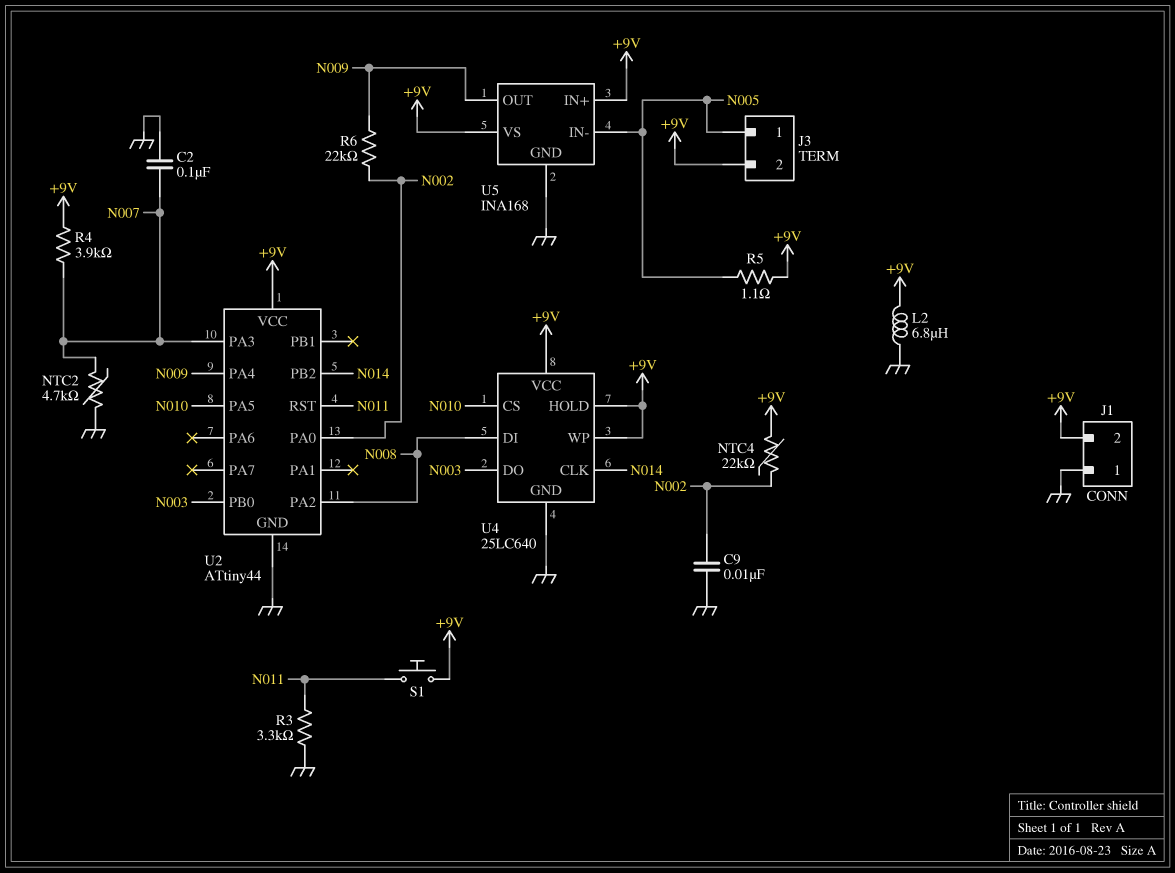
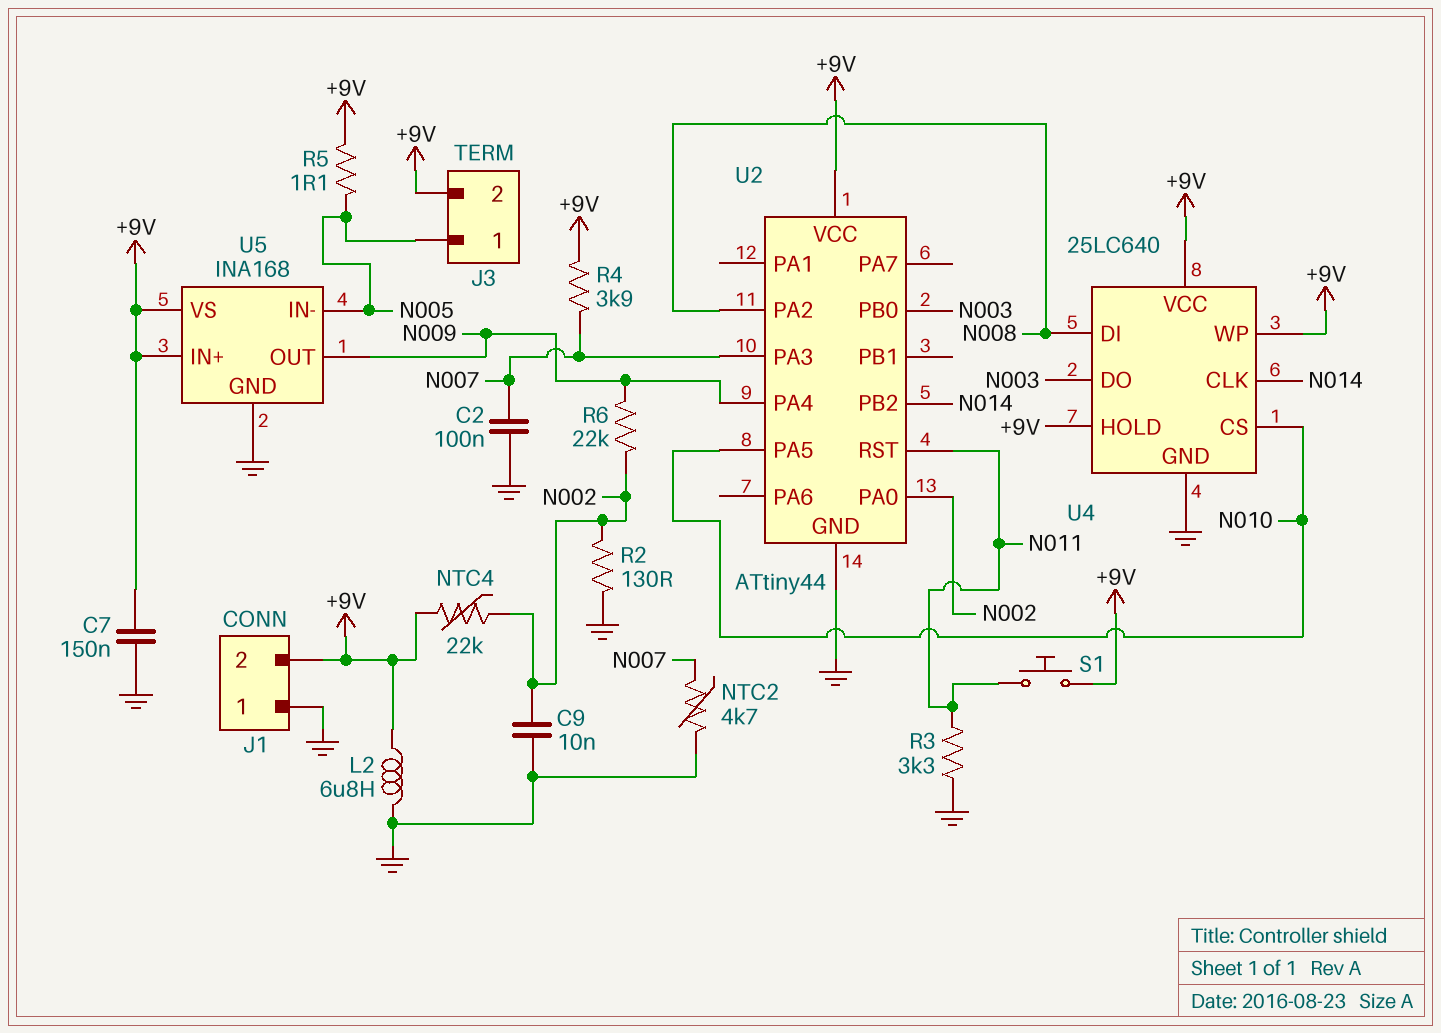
C7: none -> 150nF (+9V, GND)
R2: none -> 130 (GND, N002)

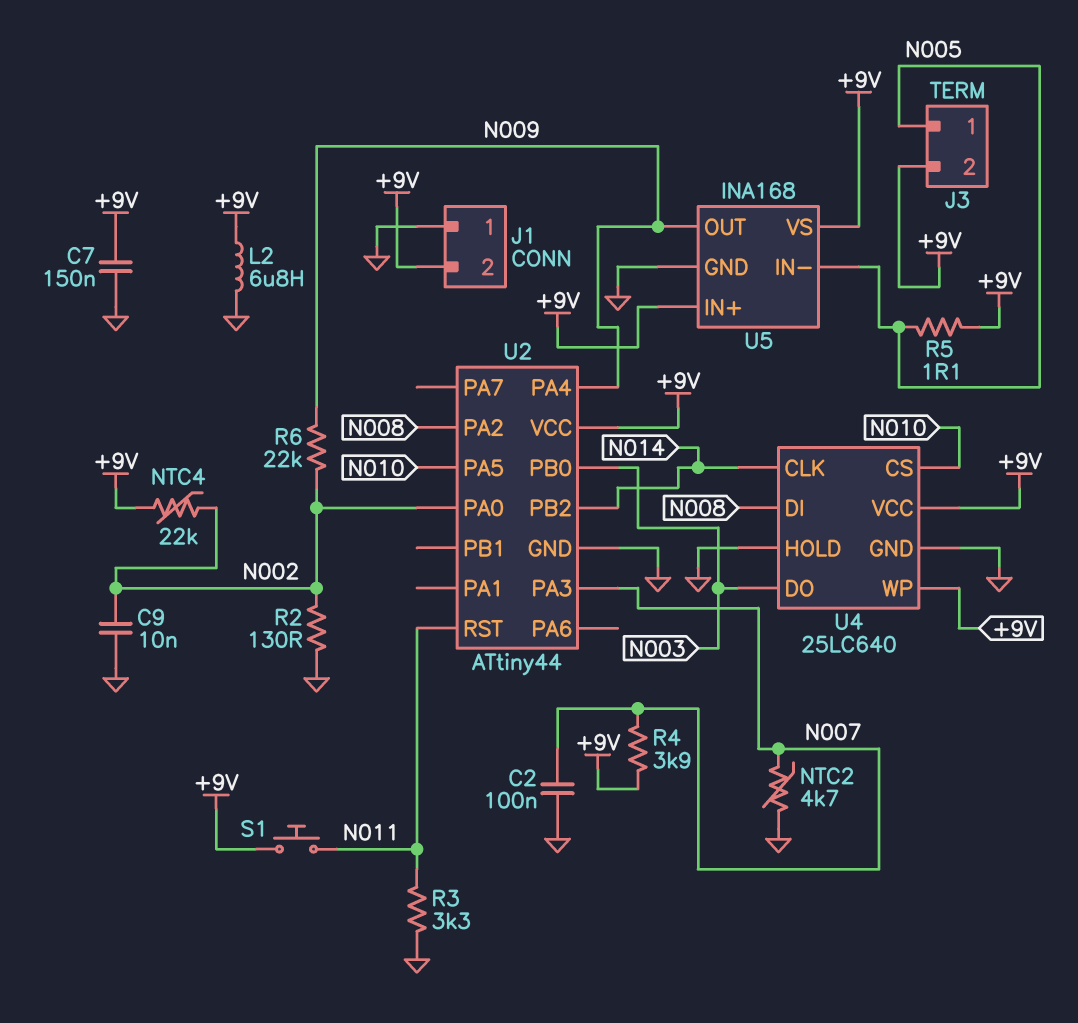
U4 pin HOLD: +9V -> GND

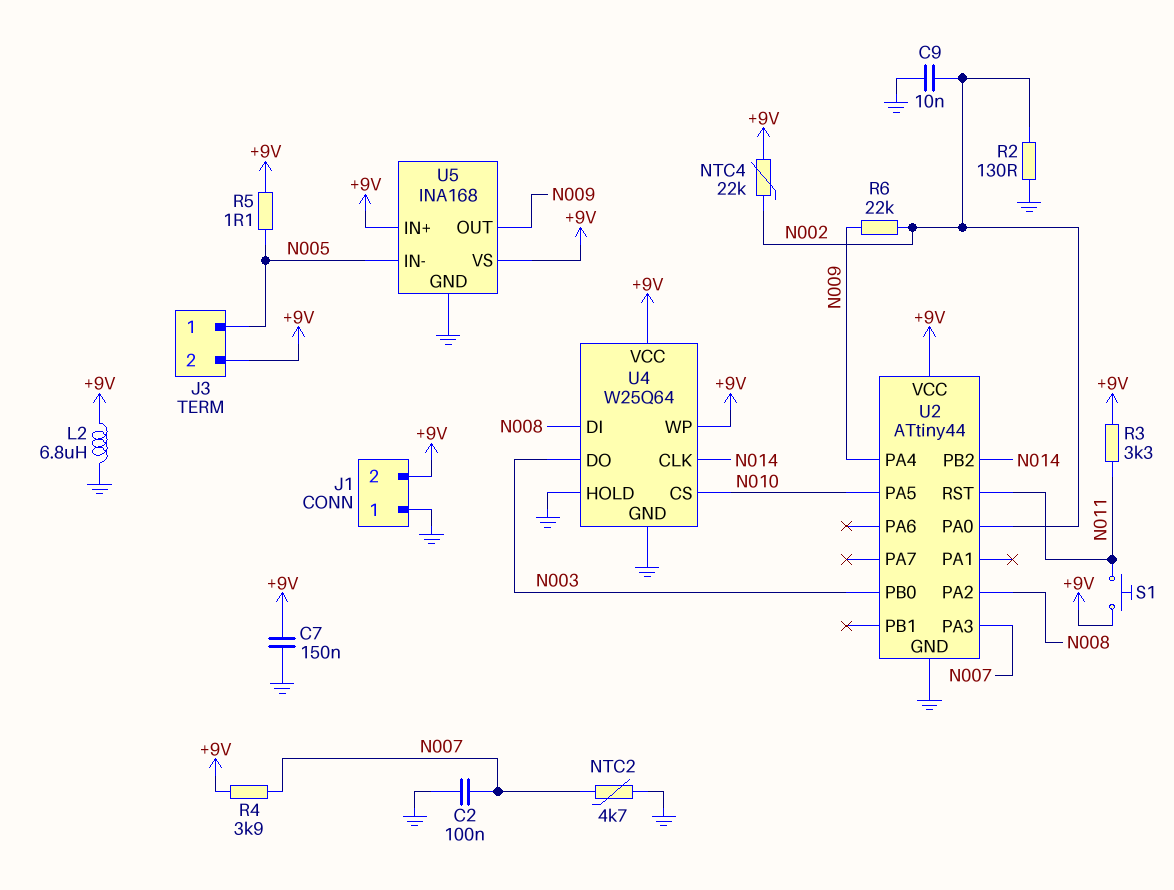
R3: 3.3k (GND, N011) -> 3.3k (+9V, N011)
U4: 25LC640 -> W25Q64

